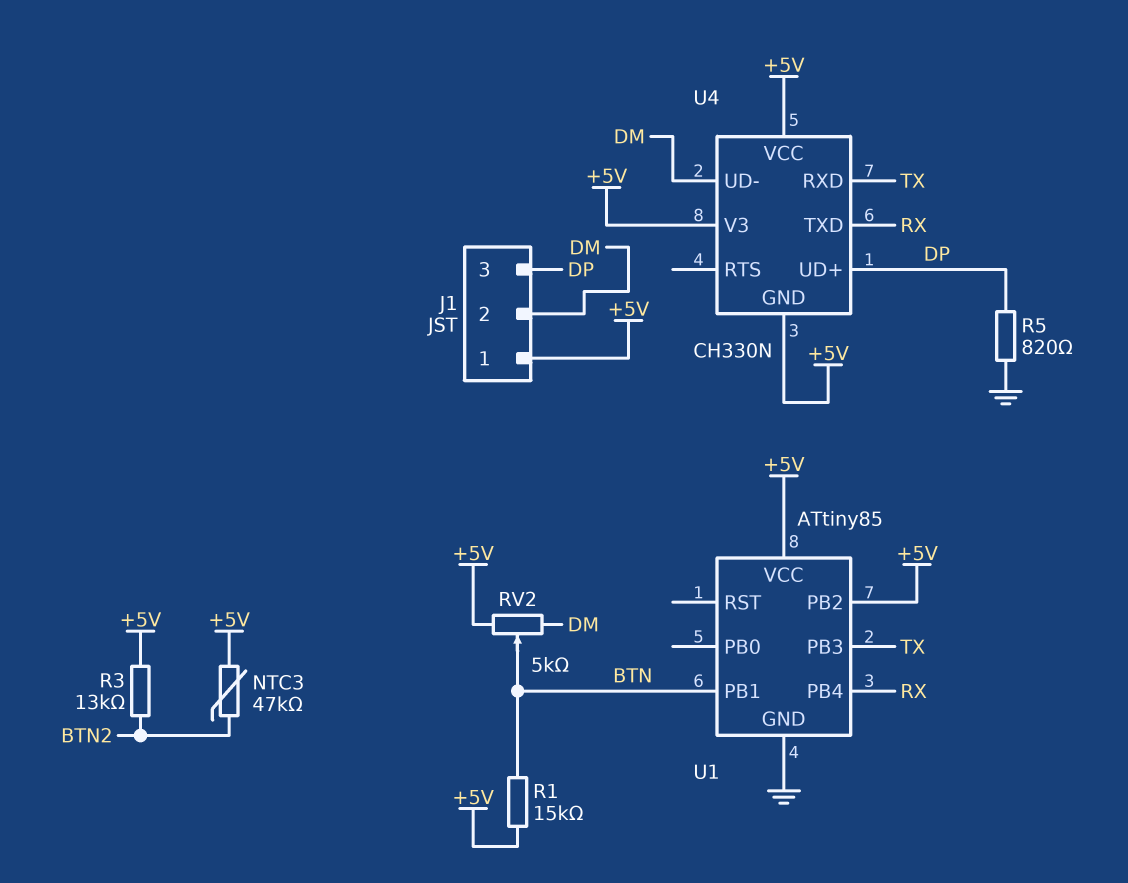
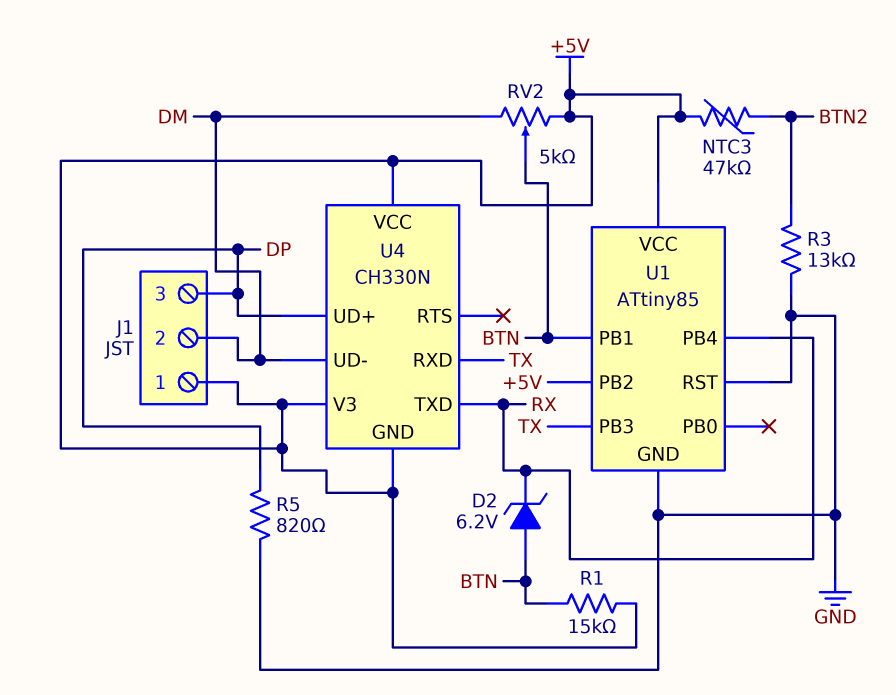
D2: none -> zener 6.2V (A BTN, K RX)
R3: 13k (+5V, BTN2) -> 13k (BTN2, GND)
U1 pin RST: none -> GND

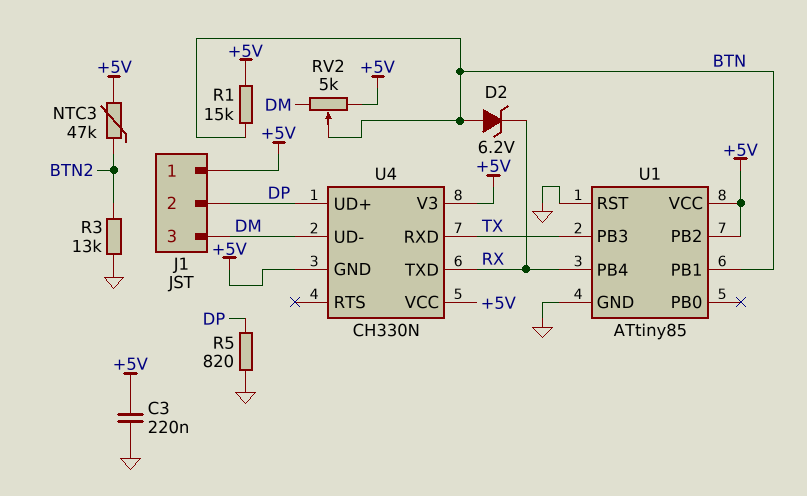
C3: none -> 220nF (+5V, GND)
J1 pin 2: DM -> DP
J1 pin 3: DP -> DM

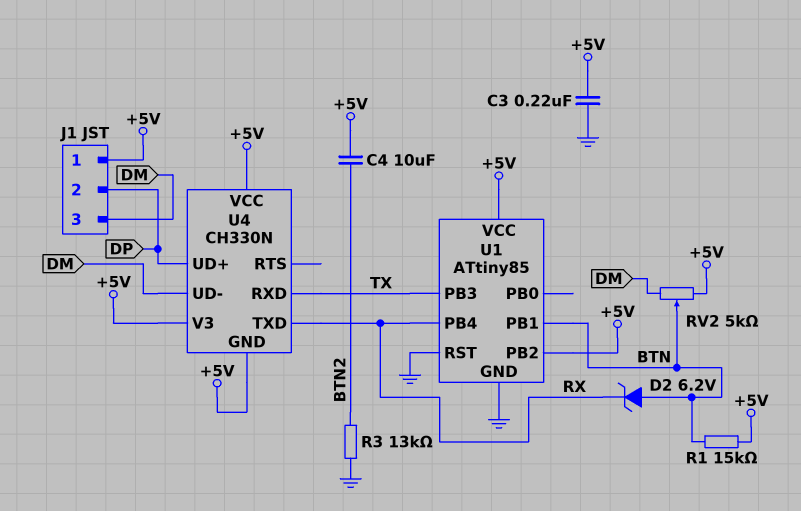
C4: none -> 10uF (+5V, BTN2)
NTC3: 47k (+5V, BTN2) -> none
R5: 820 (DP, GND) -> none

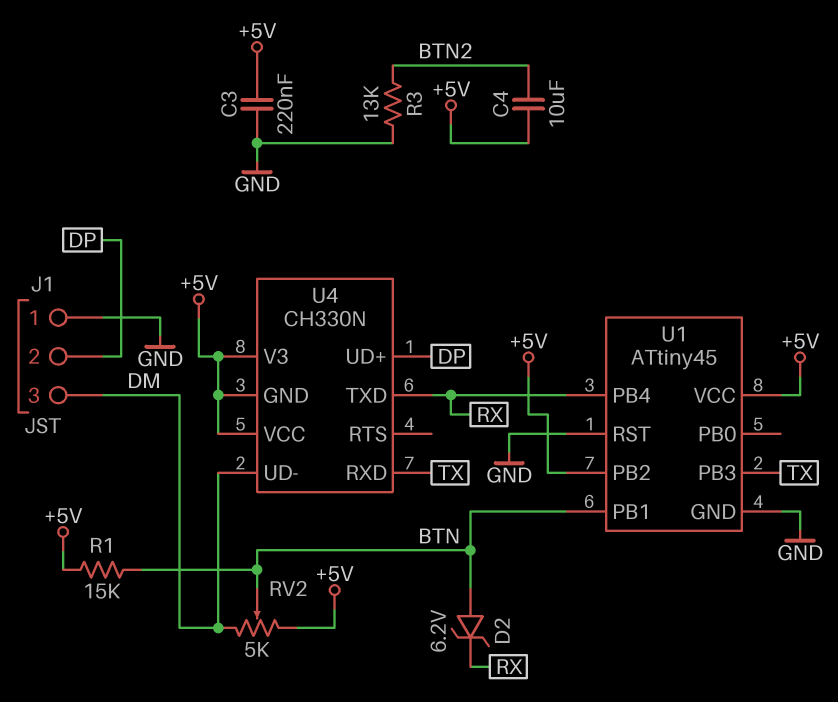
J1 pin 1: +5V -> GND
U1: ATtiny85 -> ATtiny45

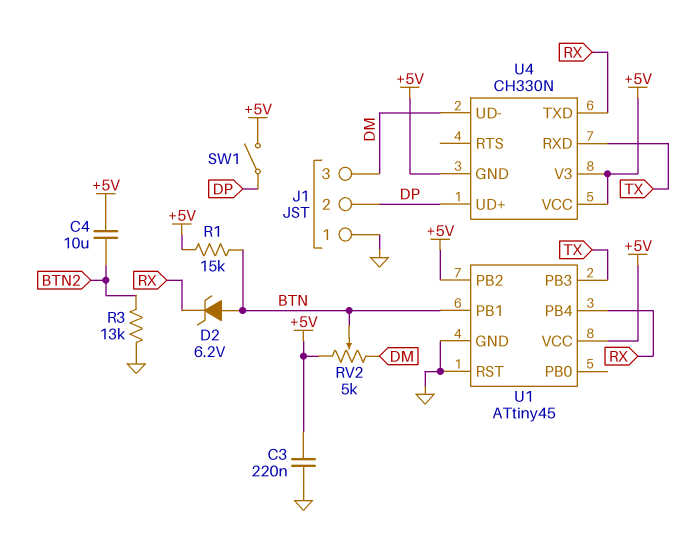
SW1: none -> switch (+5V, DP)

